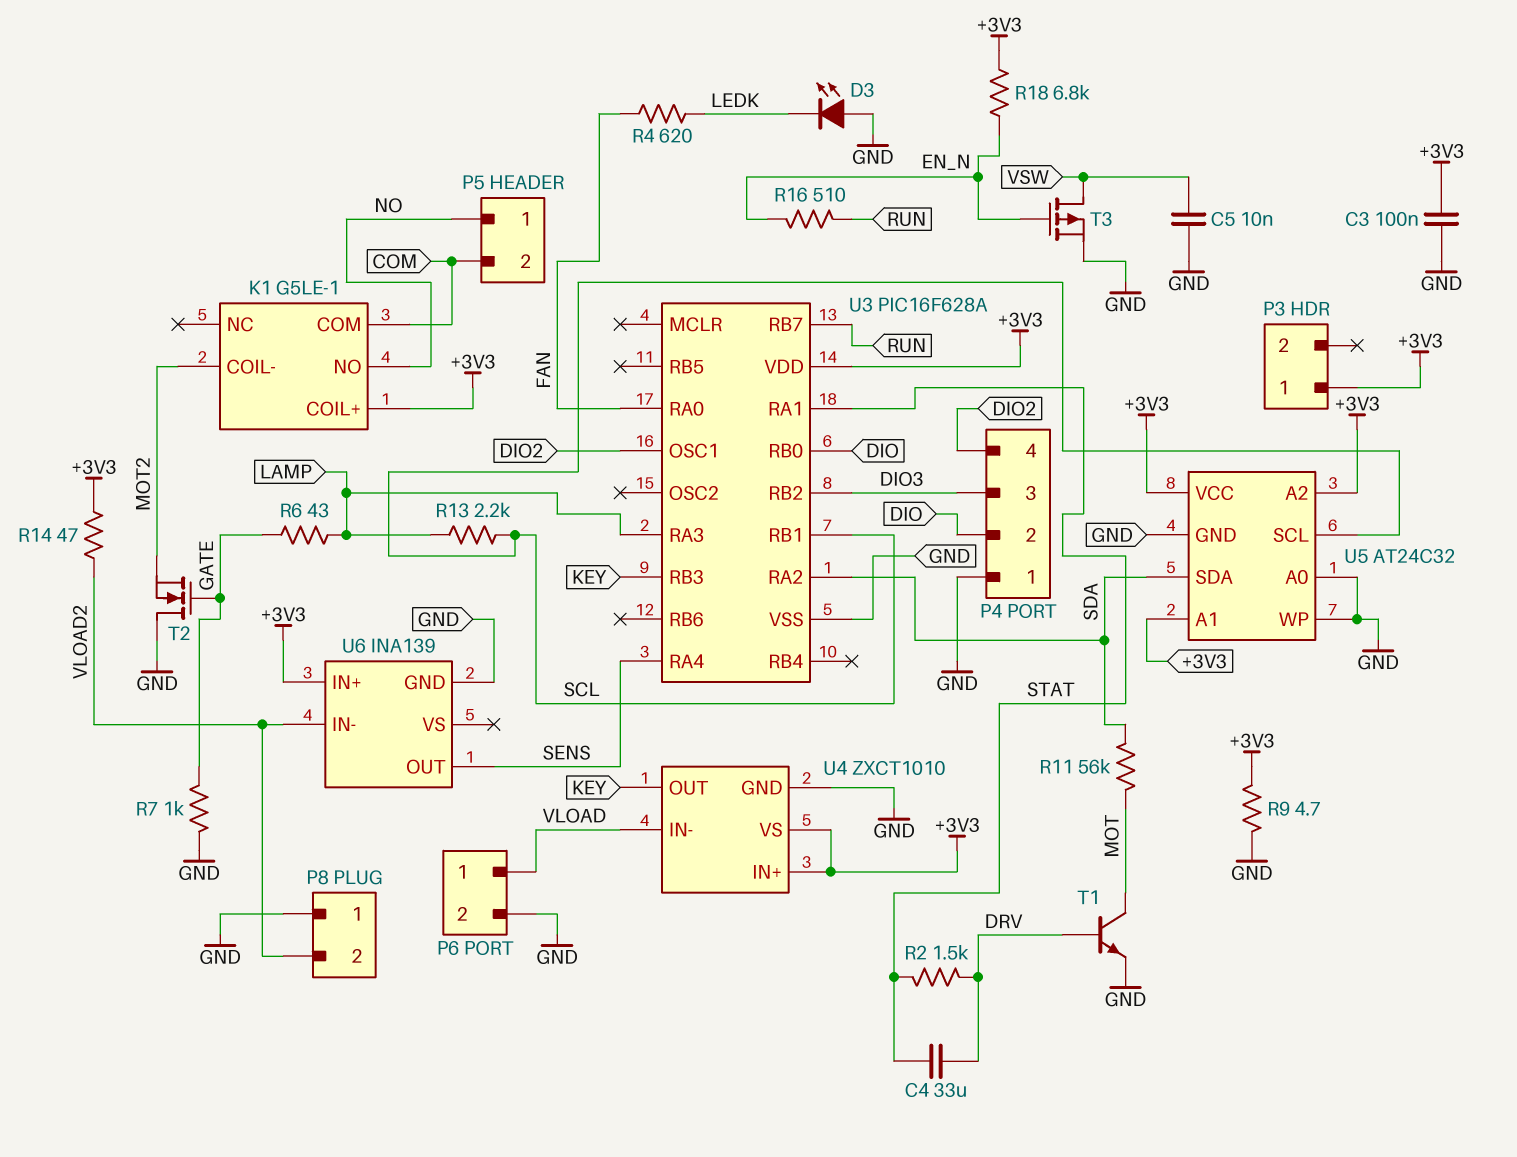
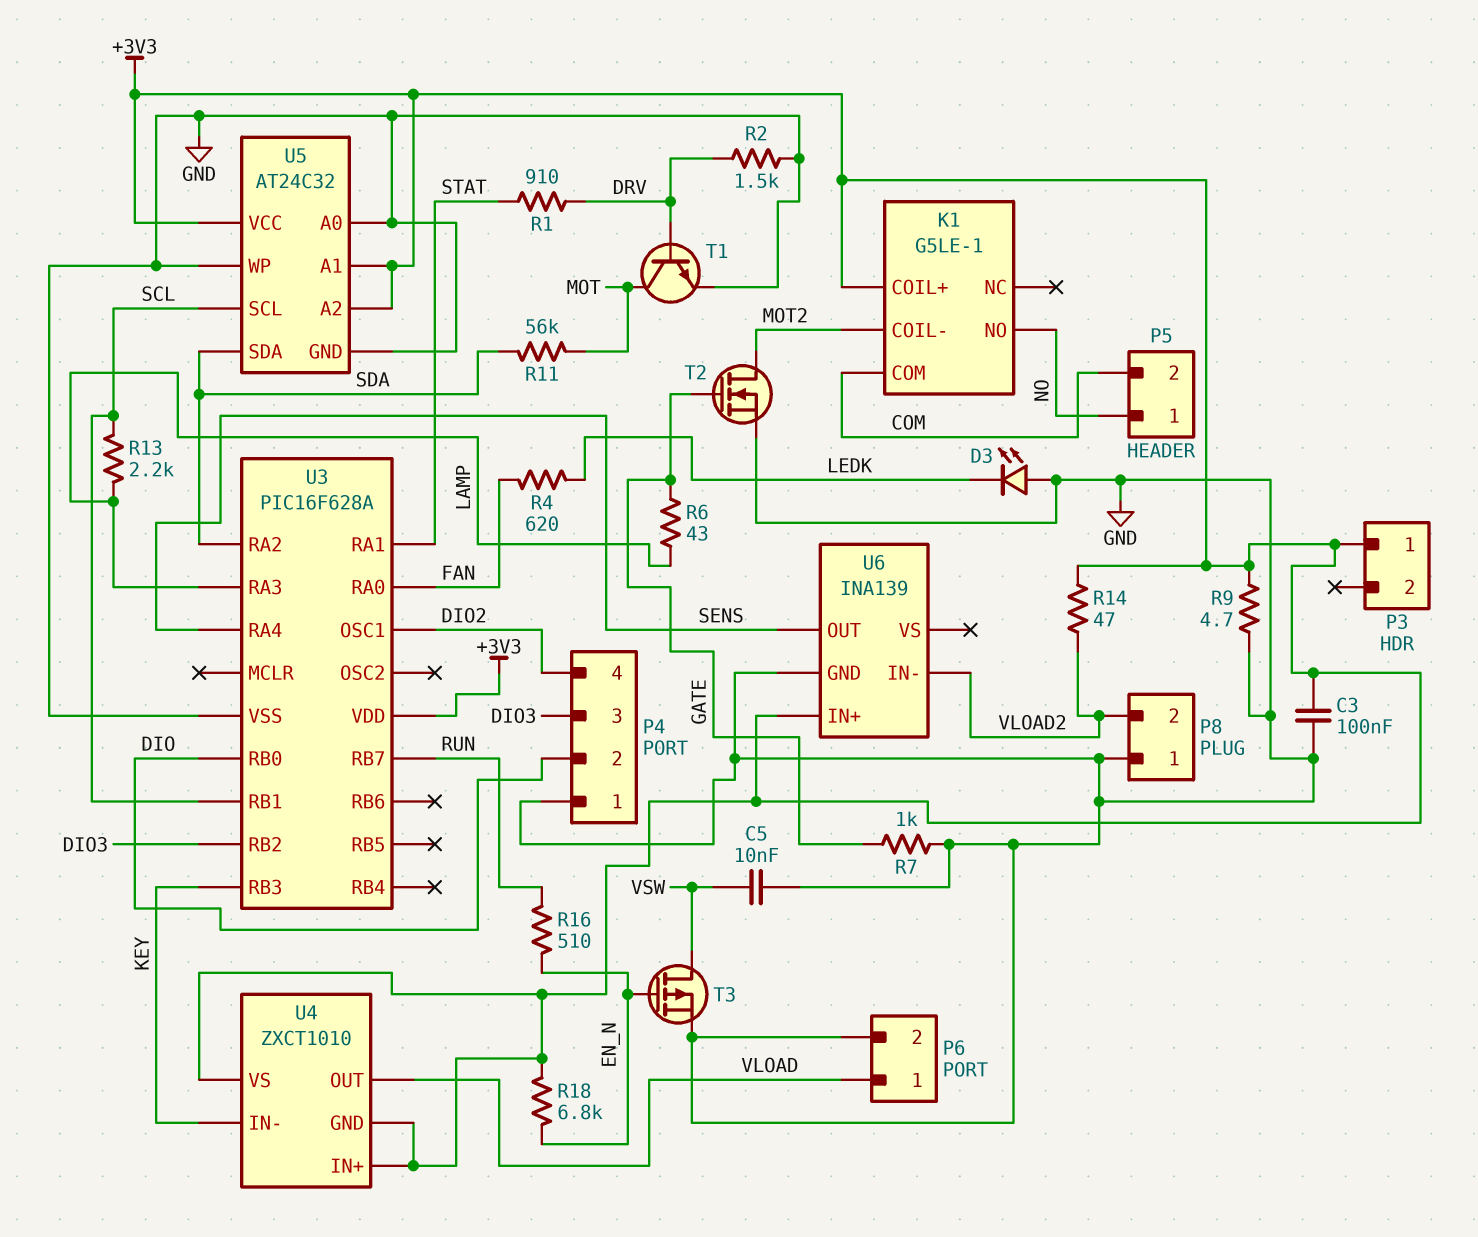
C4: 33uF (DRV, STAT) -> none
R1: none -> 910 (DRV, STAT)
R2: 1.5k (DRV, STAT) -> 1.5k (DRV, GND)
T2: NMOS (G GATE, D GND, S MOT2) -> NMOS (G GATE, D MOT2, S GND)
U4 pin GND: GND -> +3V3
U4 pin IN-: VLOAD -> KEY
U4 pin OUT: KEY -> VLOAD

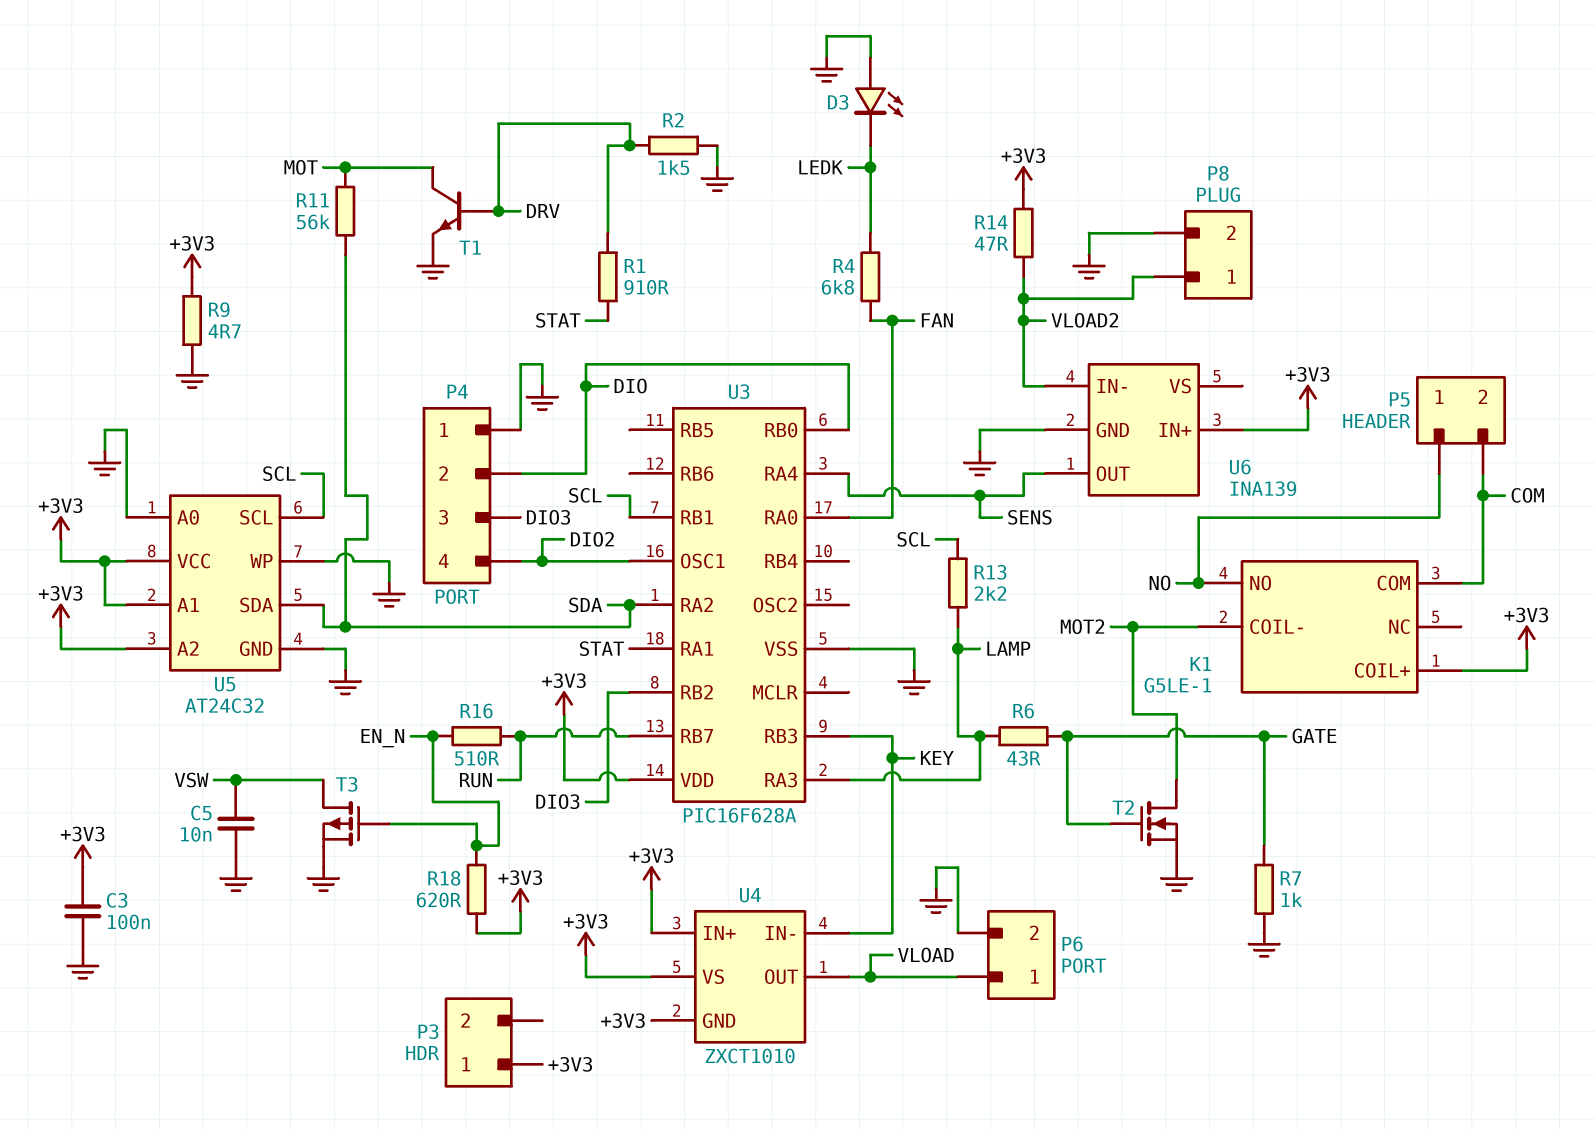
P8 pin 1: GND -> VLOAD2
P8 pin 2: VLOAD2 -> GND
R4: 620 (FAN, LEDK) -> 6.8k (FAN, LEDK)
R18: 6.8k (+3V3, EN_N) -> 620 (+3V3, EN_N)

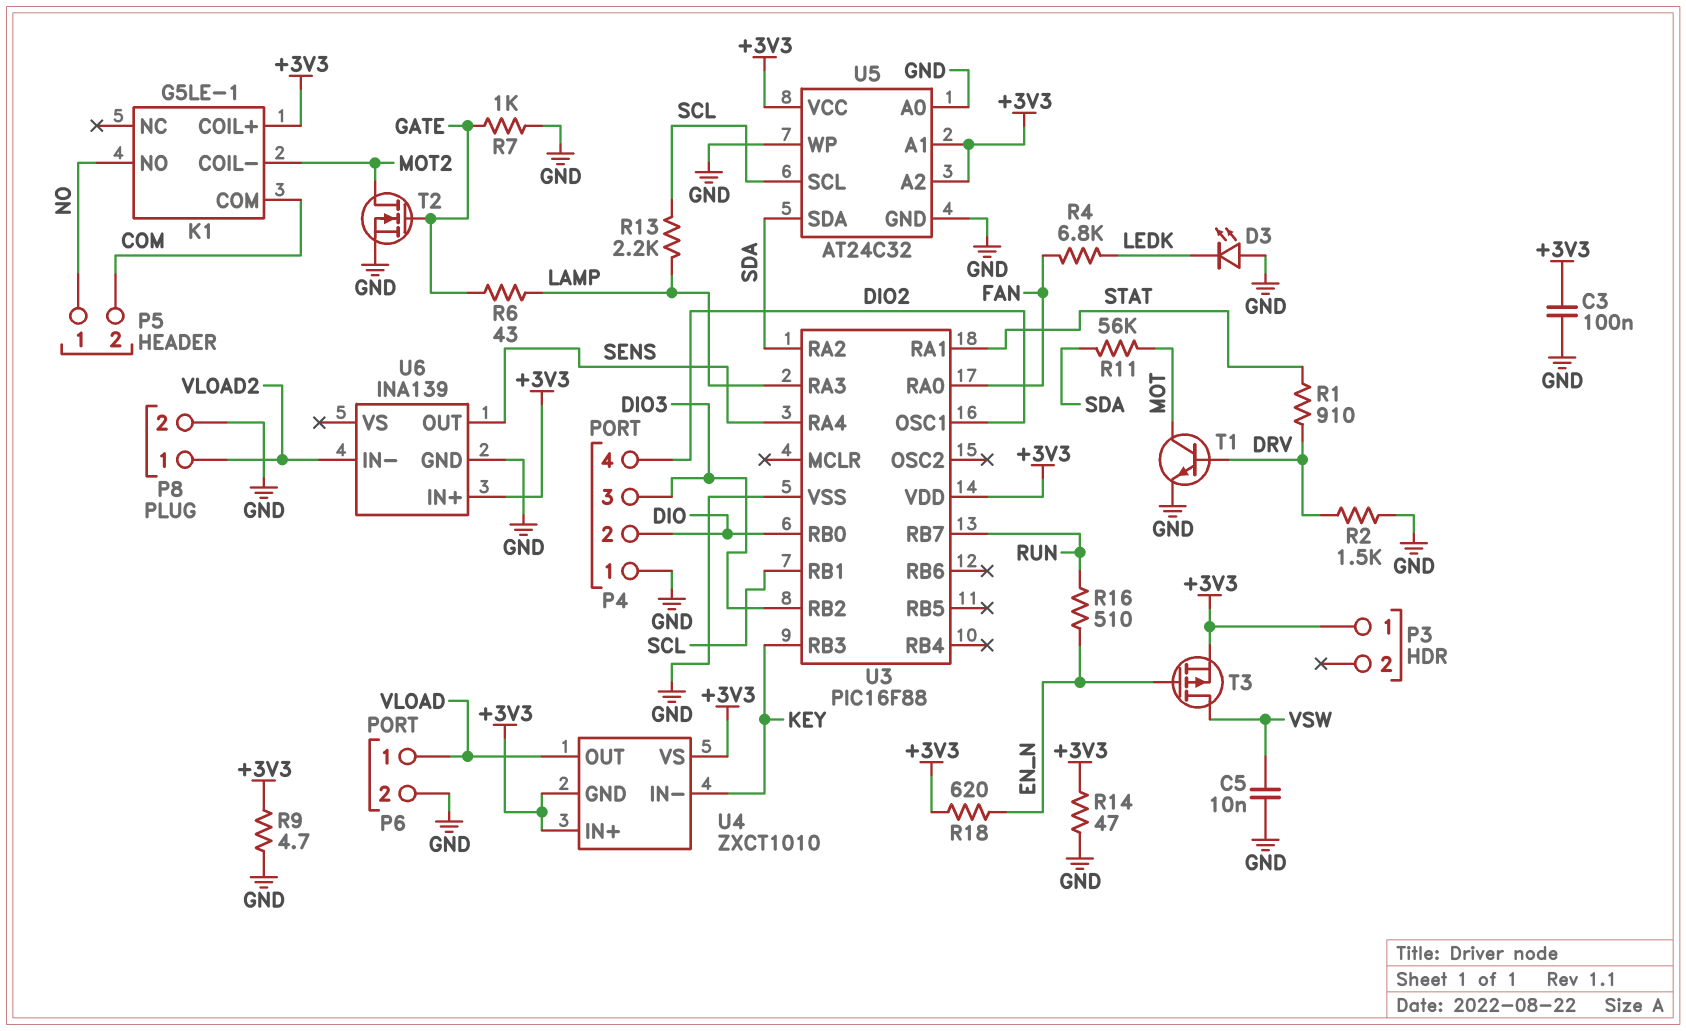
R14: 47 (+3V3, VLOAD2) -> 47 (+3V3, GND)
T3: PMOS (G EN_N, D VSW, S GND) -> PMOS (G EN_N, D VSW, S +3V3)
U3: PIC16F628A -> PIC16F88

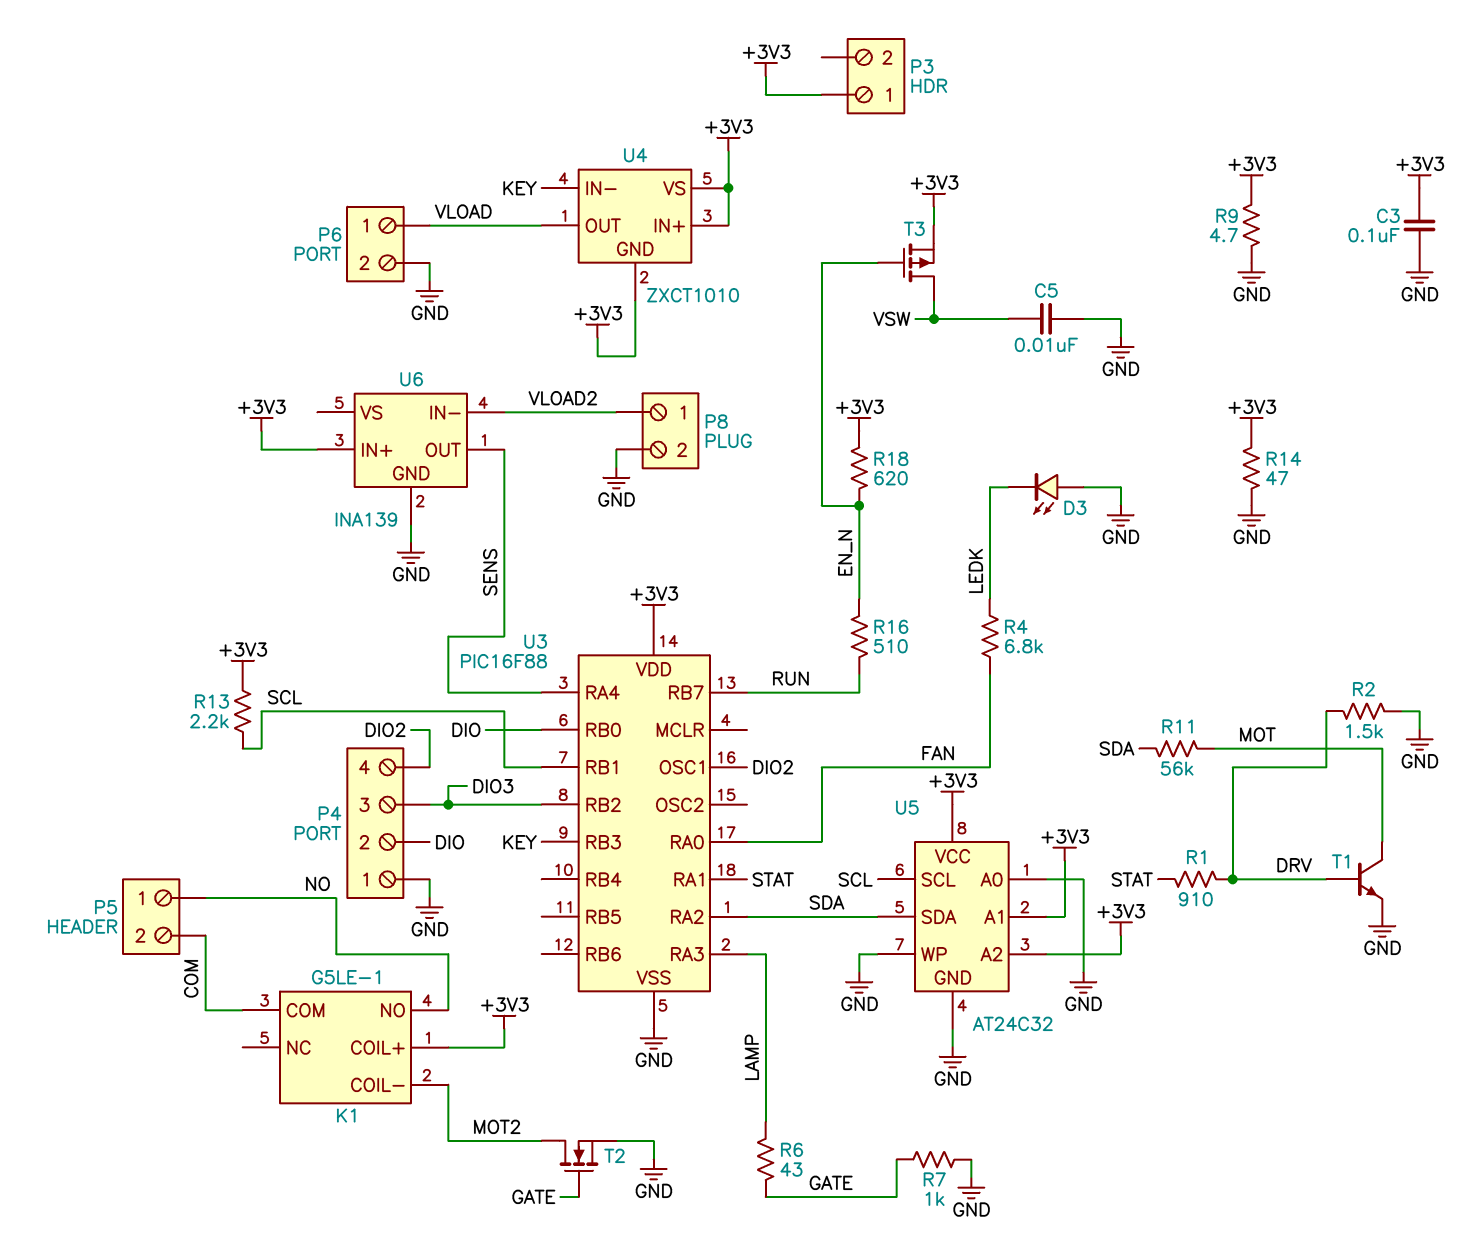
R13: 2.2k (LAMP, SCL) -> 2.2k (+3V3, SCL)

